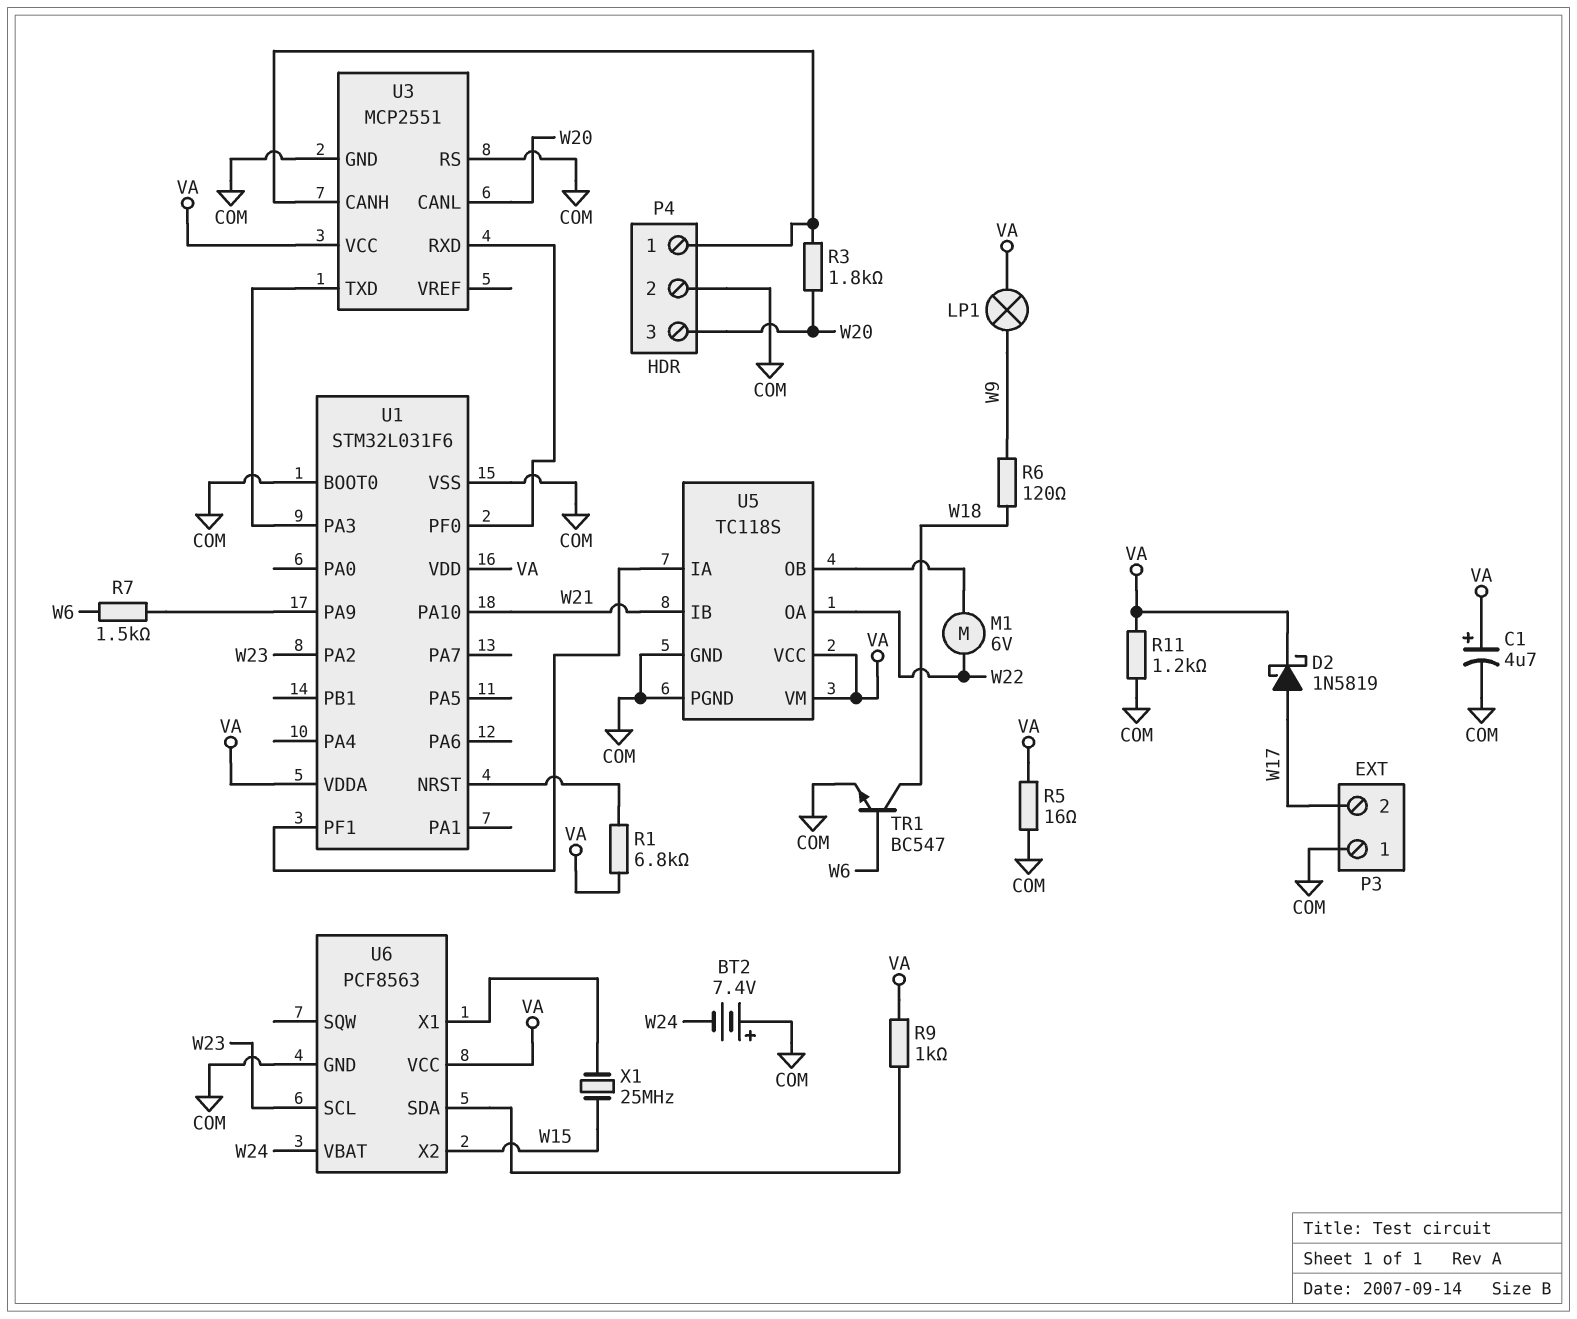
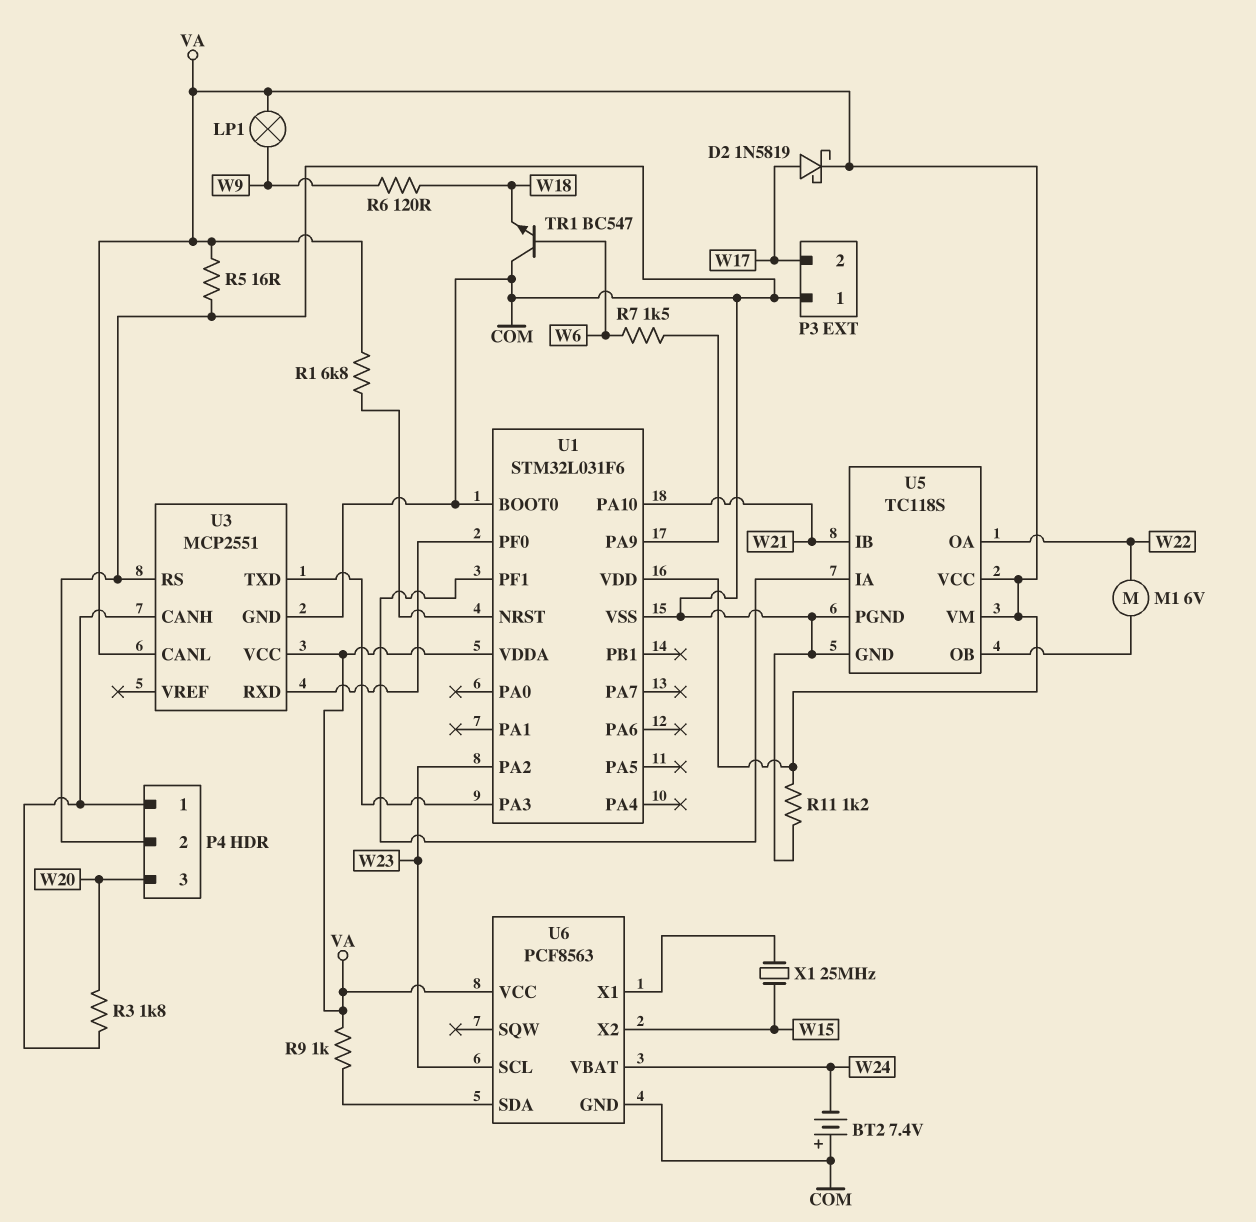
C1: 4.7uF (plus VA, minus COM) -> none
TR1: NPN BC547 (B W6, C W18, E COM) -> NPN BC547 (B W6, C COM, E W18)
U3 pin CANL: W20 -> VA

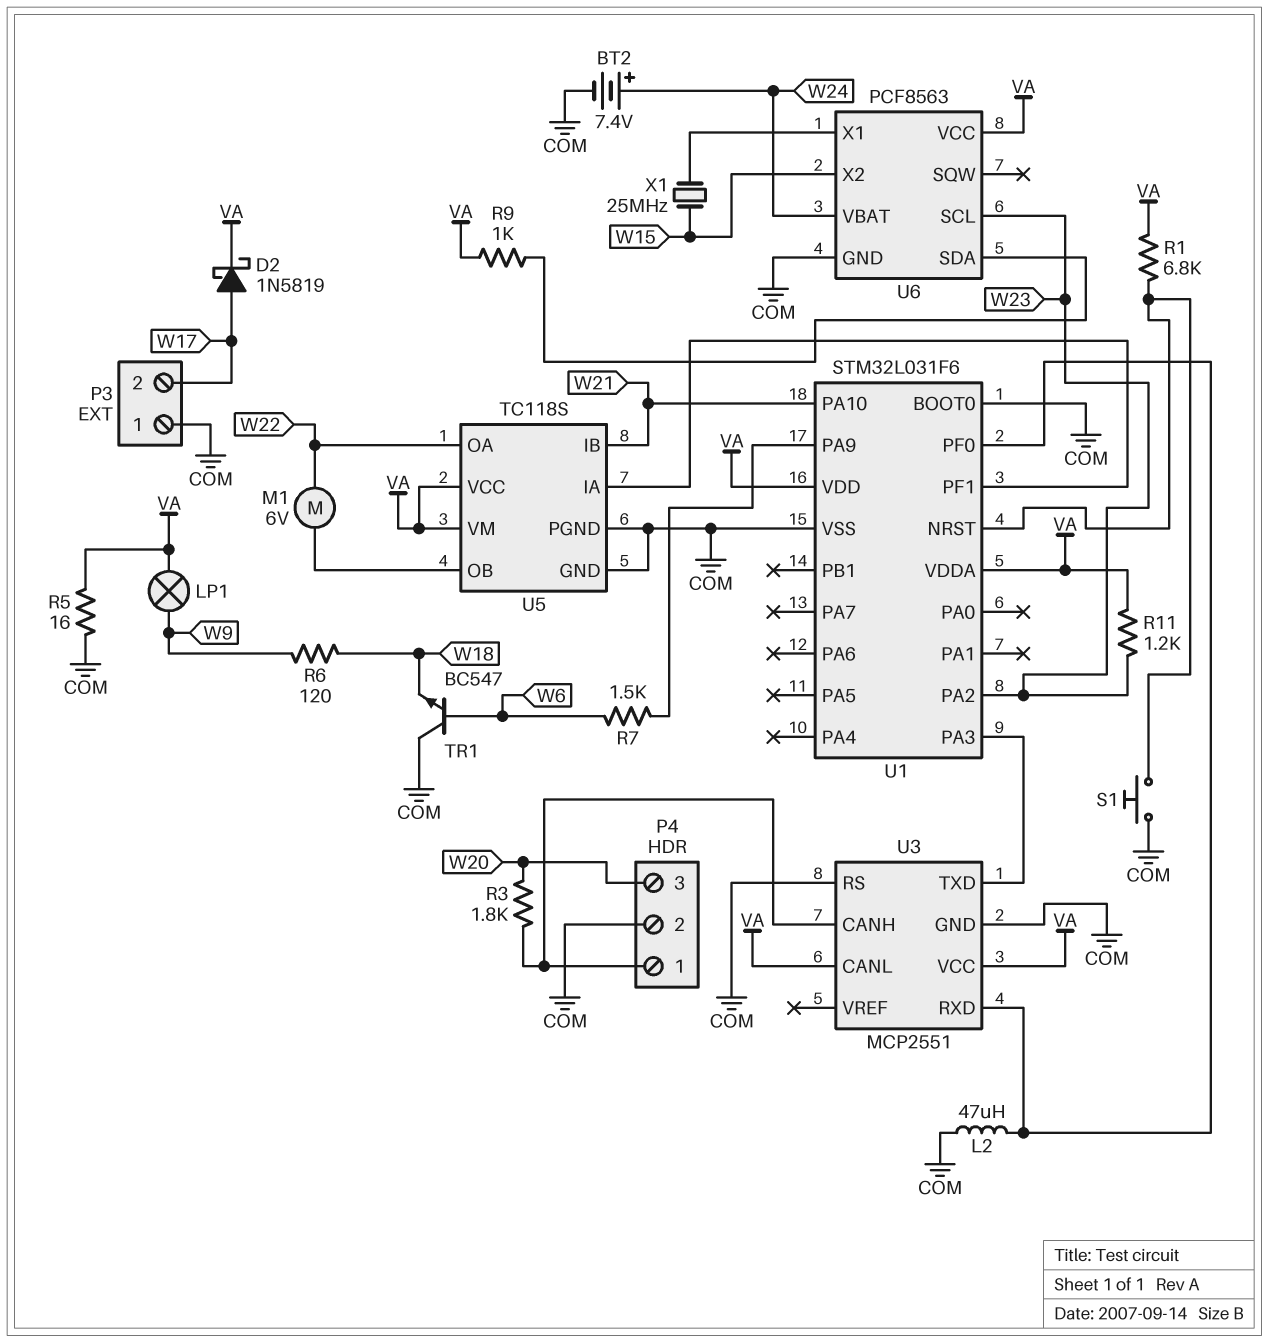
BT2: 7.4V (plus COM, minus W24) -> 7.4V (plus W24, minus COM)
L2: none -> 47uH (COM, U1/PF0)
R11: 1.2k (COM, VA) -> 1.2k (VA, W23)
S1: none -> button (COM, U1/NRST)

